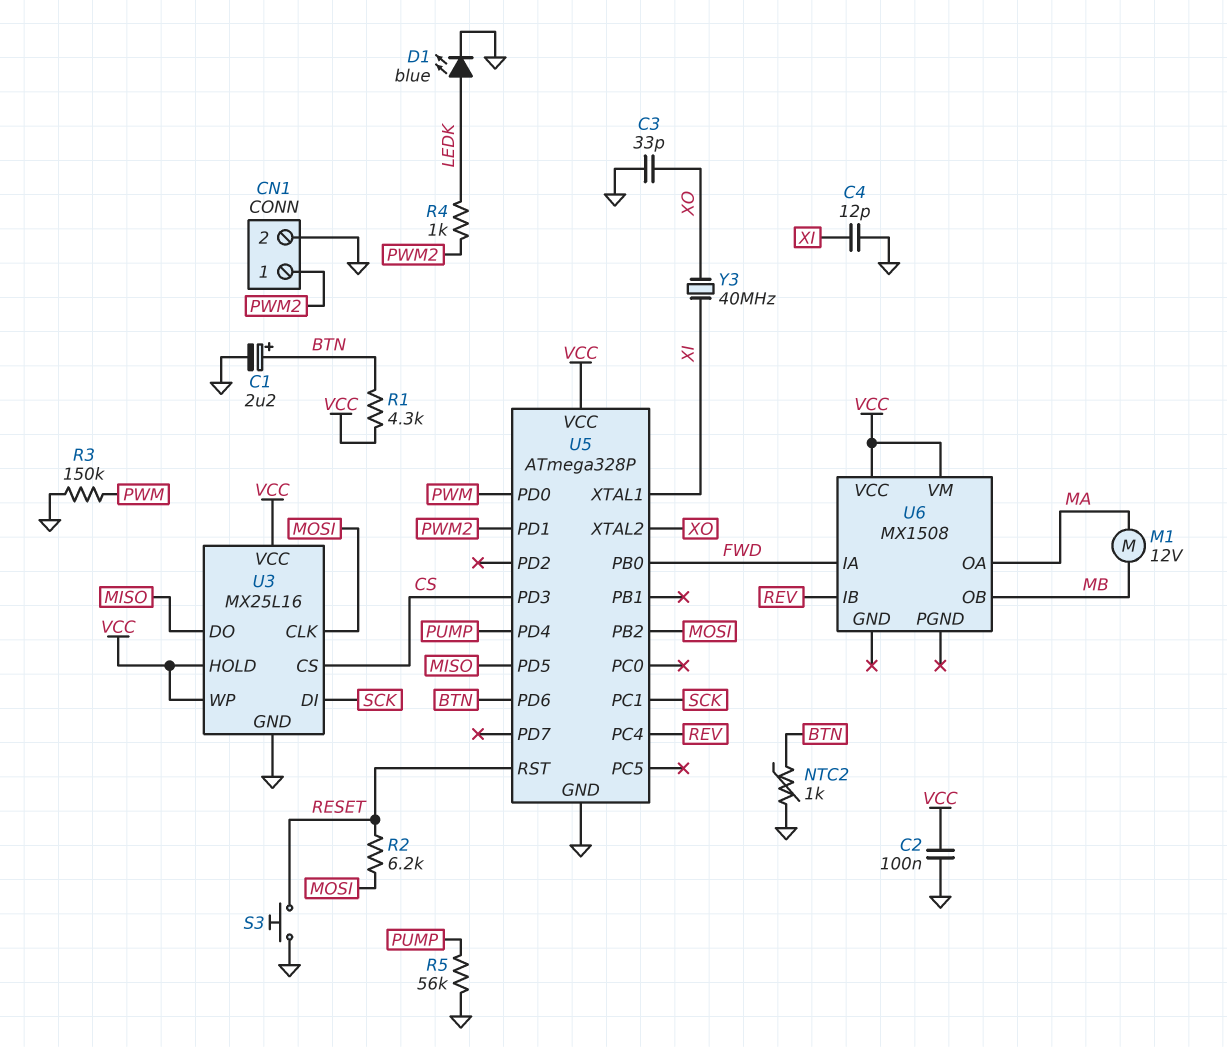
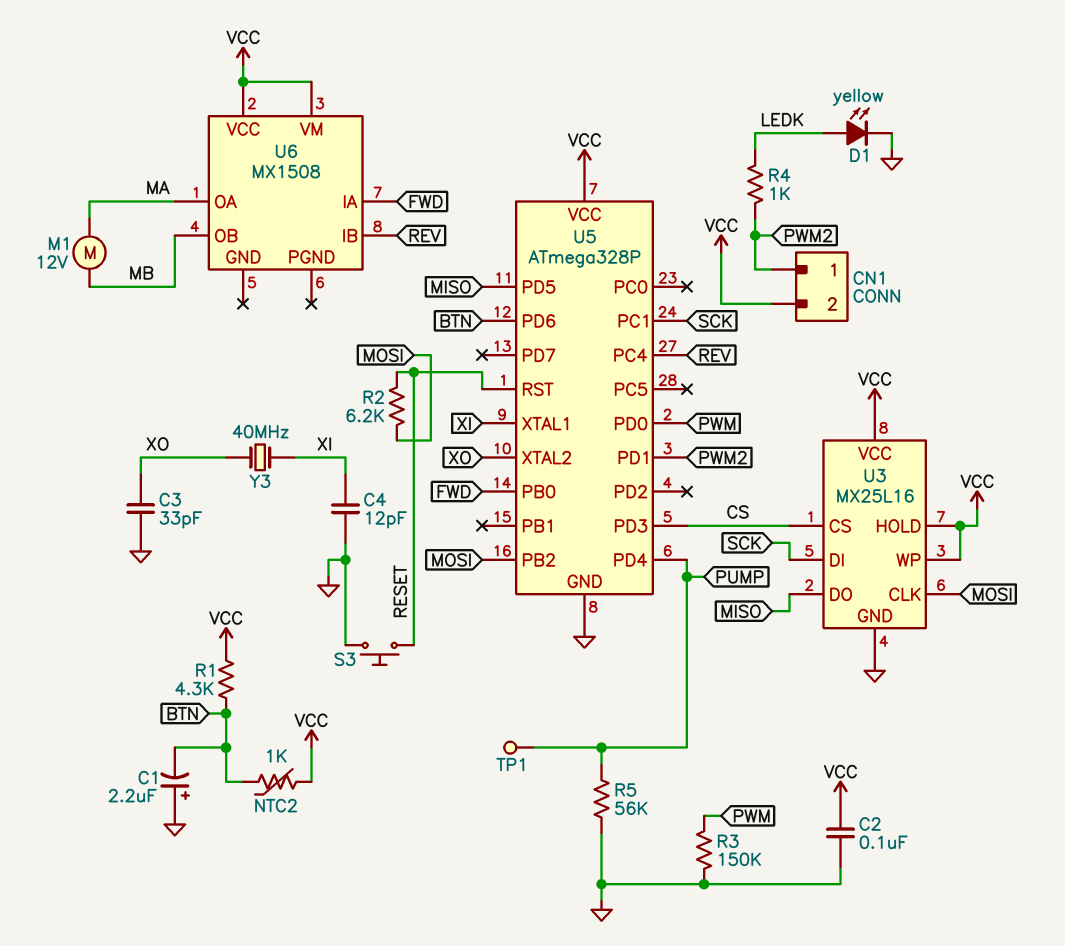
C1: 2.2uF (plus BTN, minus GND) -> 2.2uF (plus GND, minus BTN)
CN1 pin 2: GND -> VCC
D1: LED blue (A LEDK, K GND) -> LED yellow (A LEDK, K GND)
NTC2: 1k (BTN, GND) -> 1k (BTN, VCC)
TP1: none -> test point (PUMP)

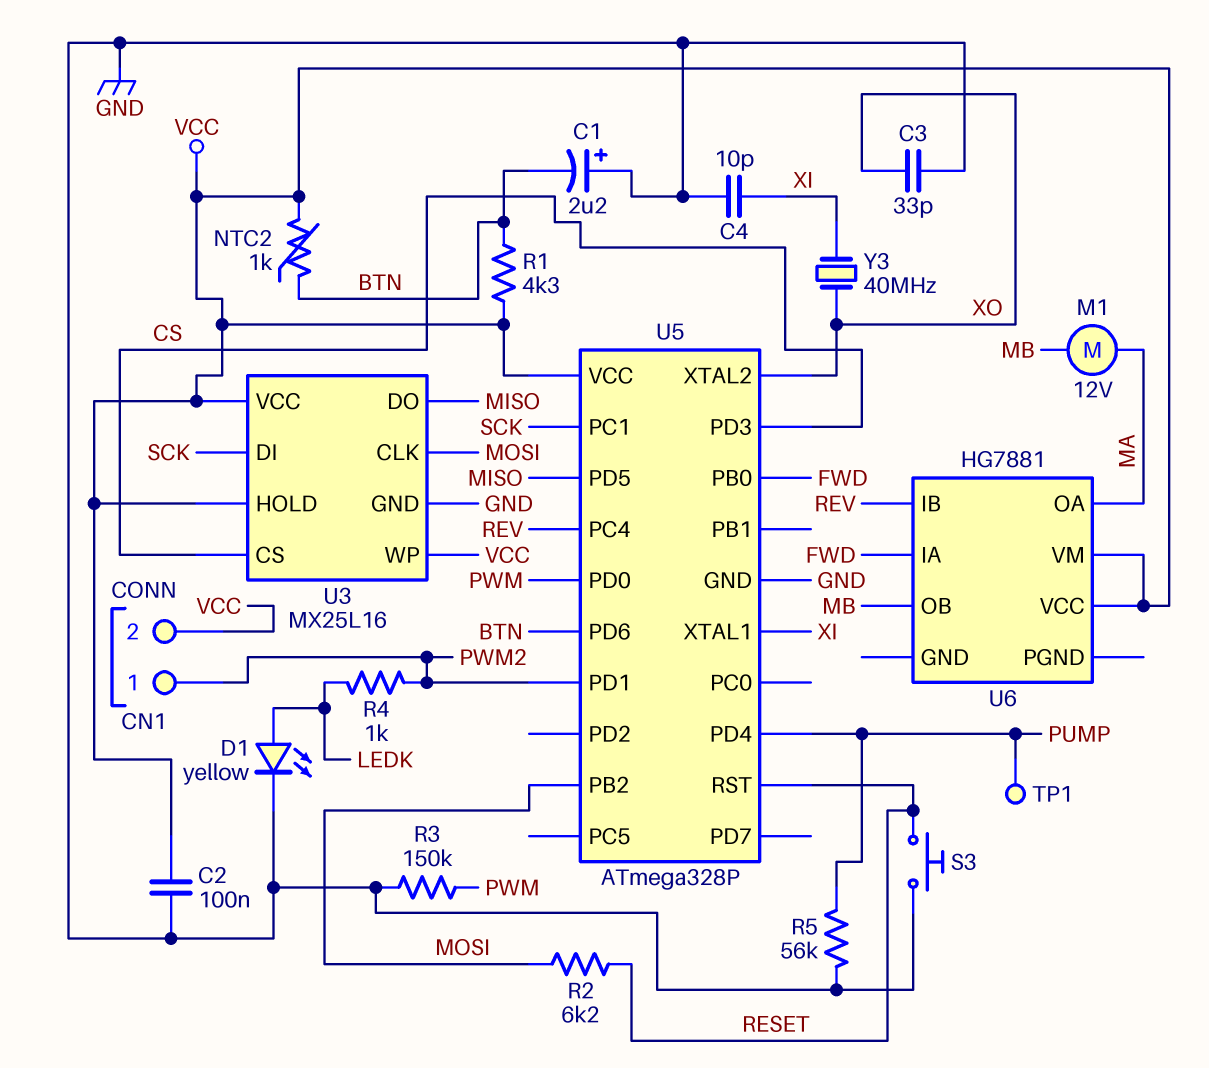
C4: 12pF (GND, XI) -> 10pF (GND, XI)
U6: MX1508 -> HG7881

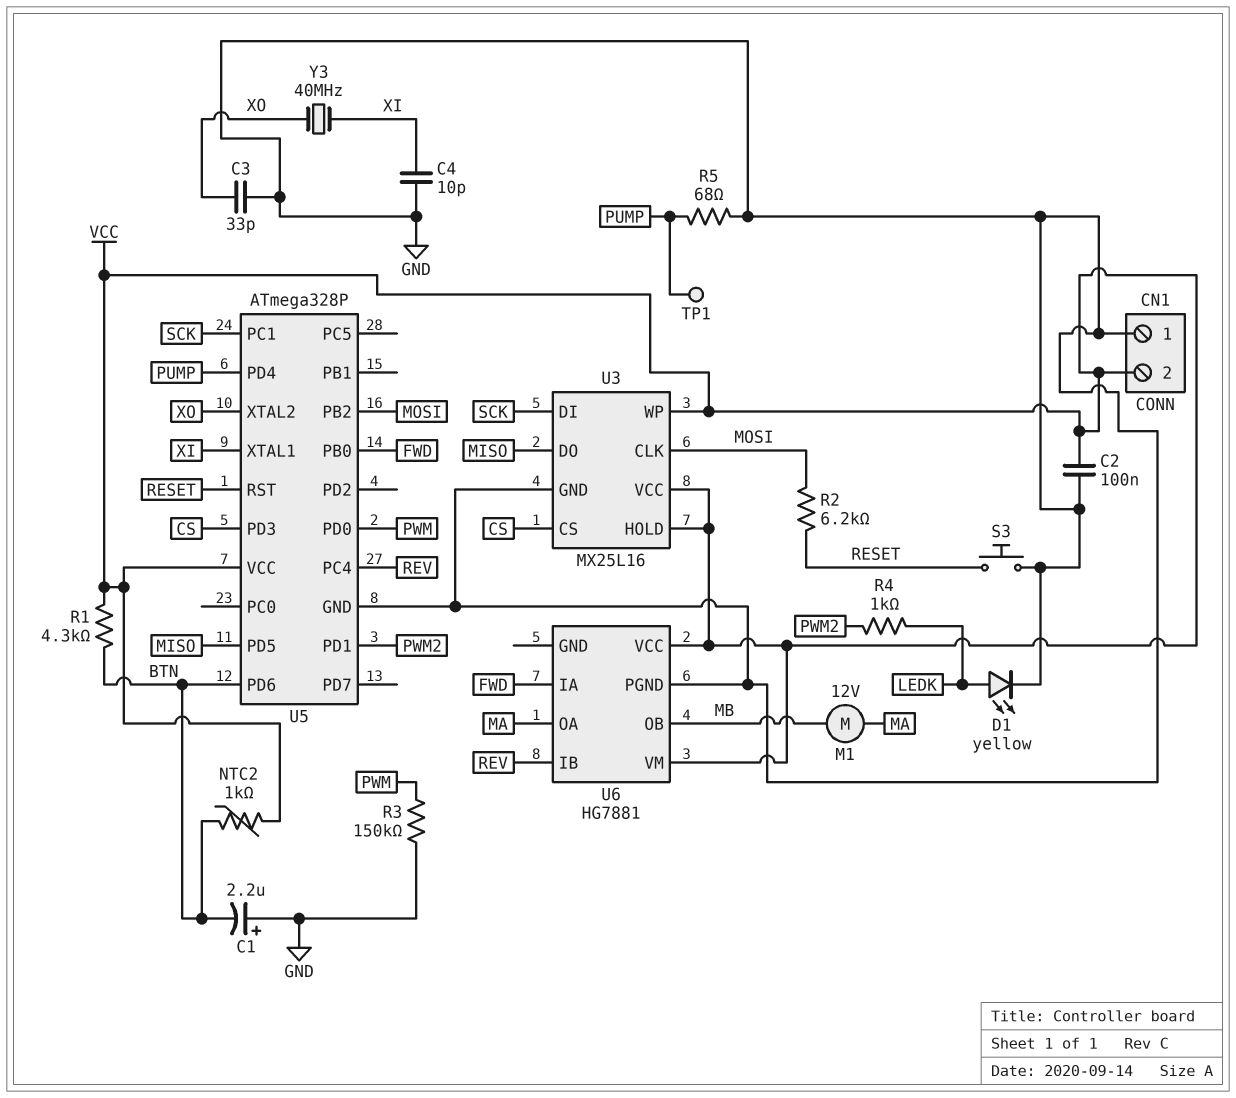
CN1 pin 1: PWM2 -> GND
R5: 56k (GND, PUMP) -> 68 (GND, PUMP)
U6 pin PGND: none -> GND

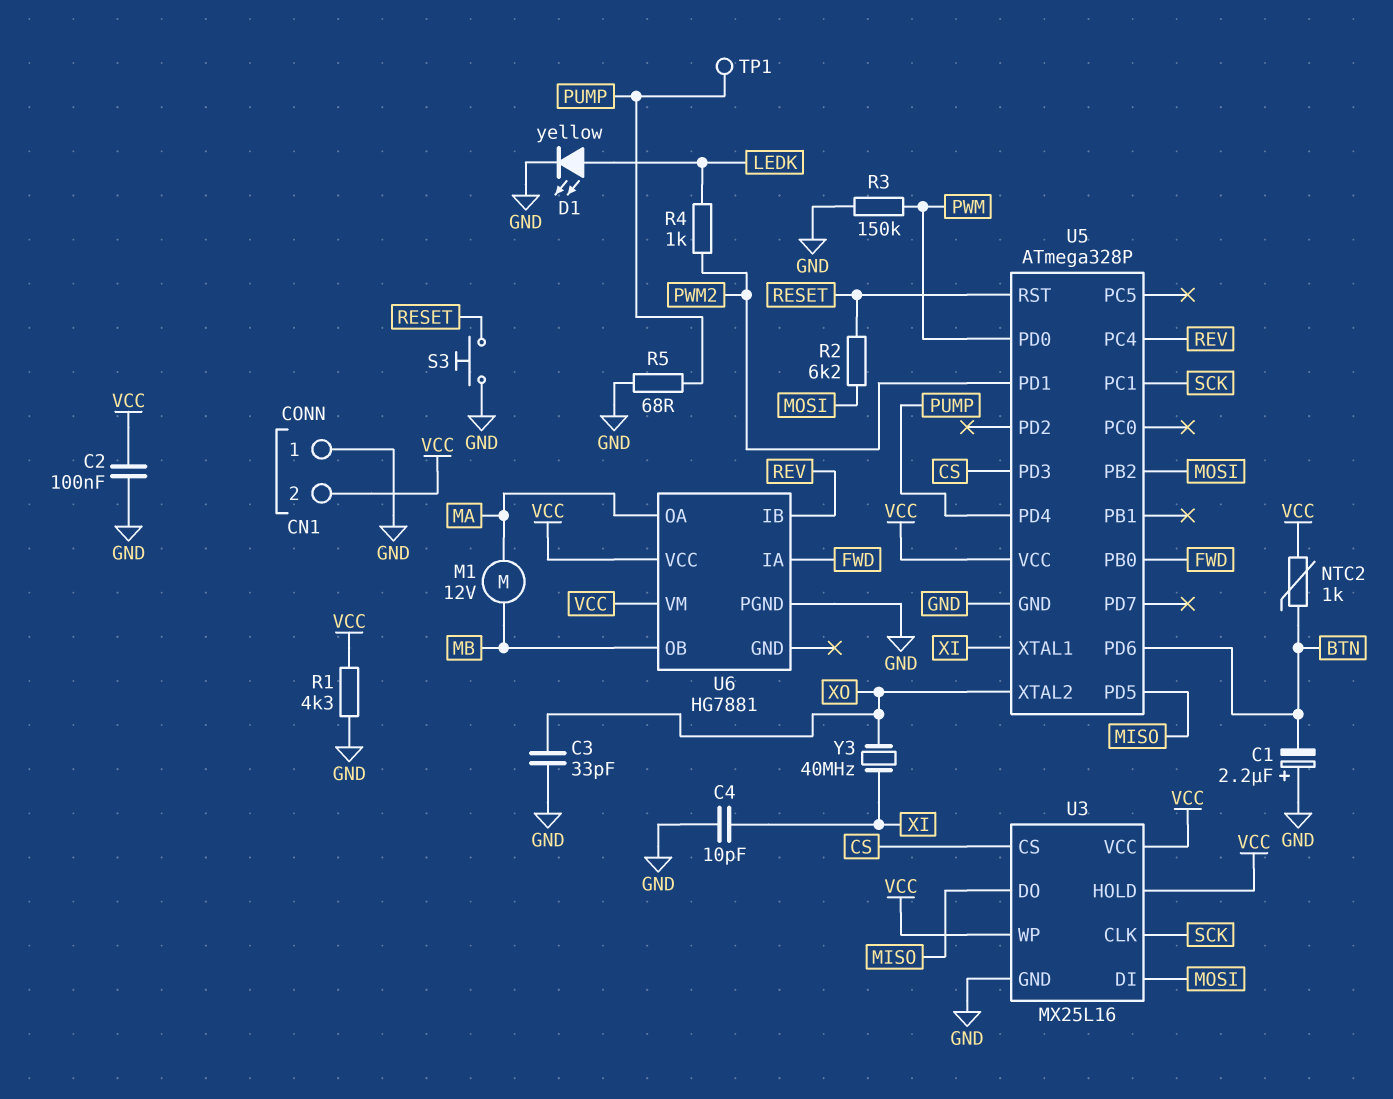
R1: 4.3k (BTN, VCC) -> 4.3k (GND, VCC)
U3 pin CLK: MOSI -> SCK
U3 pin DI: SCK -> MOSI

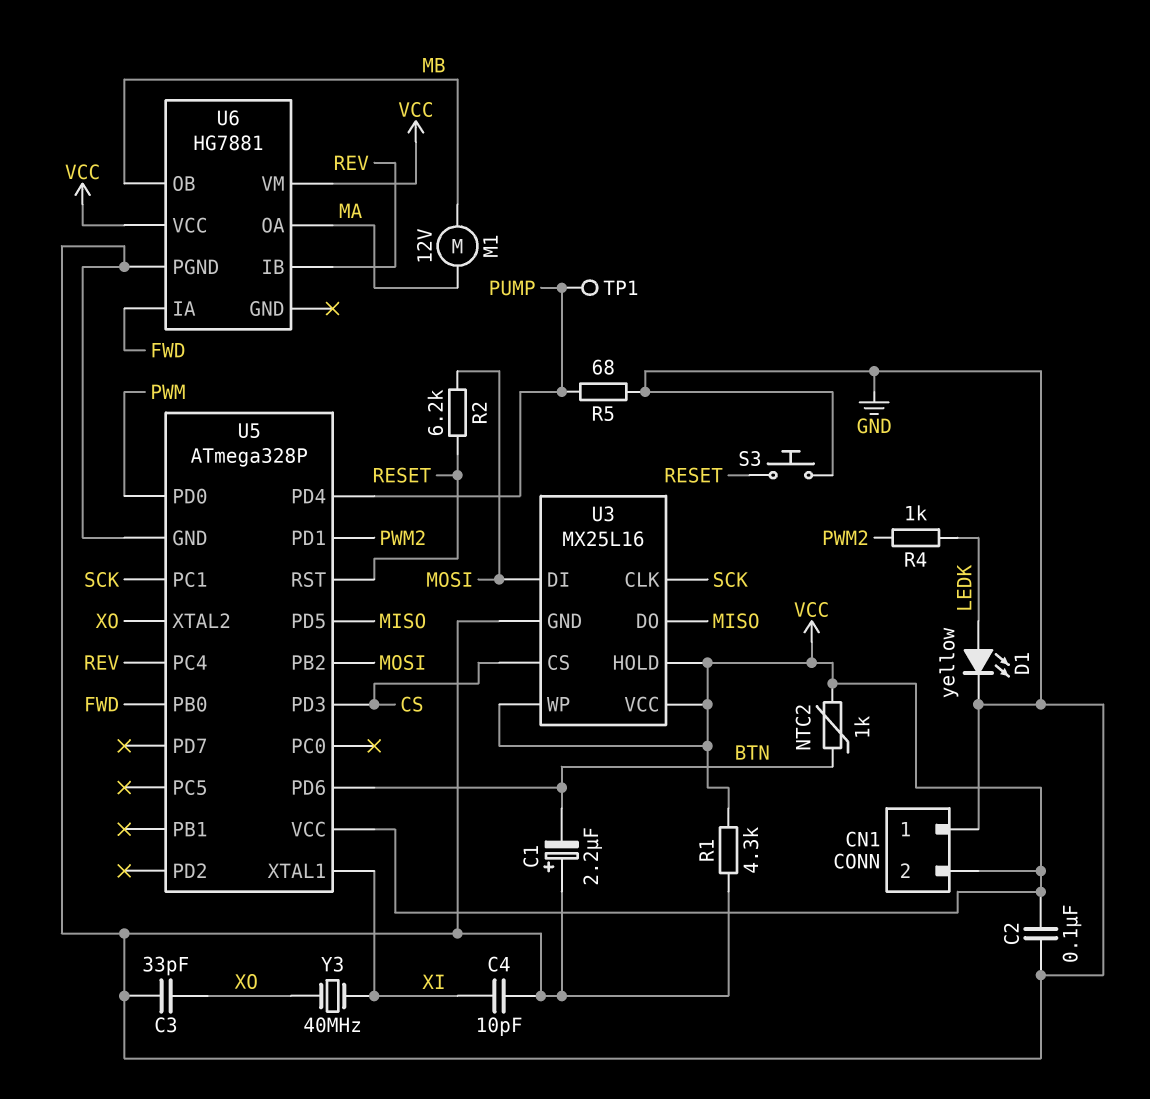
R3: 150k (GND, PWM) -> none

